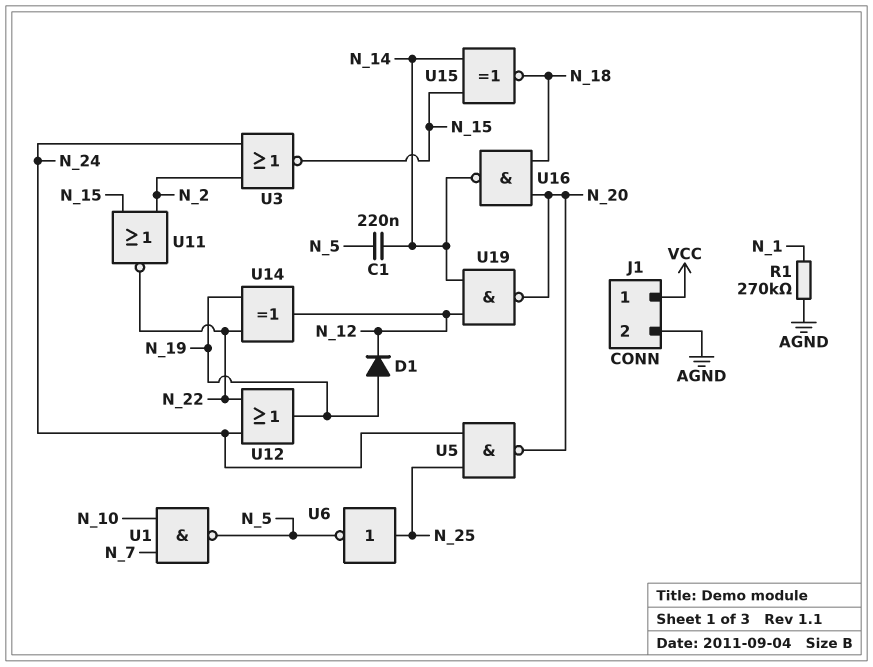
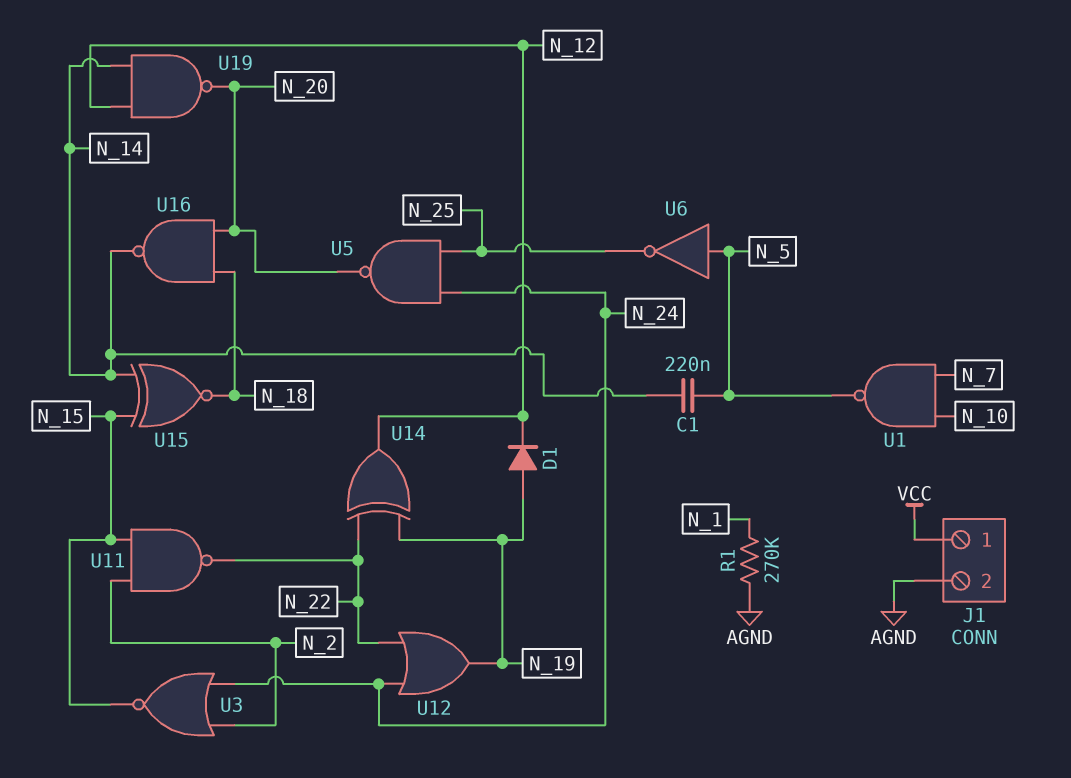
U6: NOT (in N_25, out N_5) -> NOT (in N_5, out N_25)
U11: NOR (in N_2, in N_15, out N_22) -> NAND (in N_2, in N_15, out N_22)

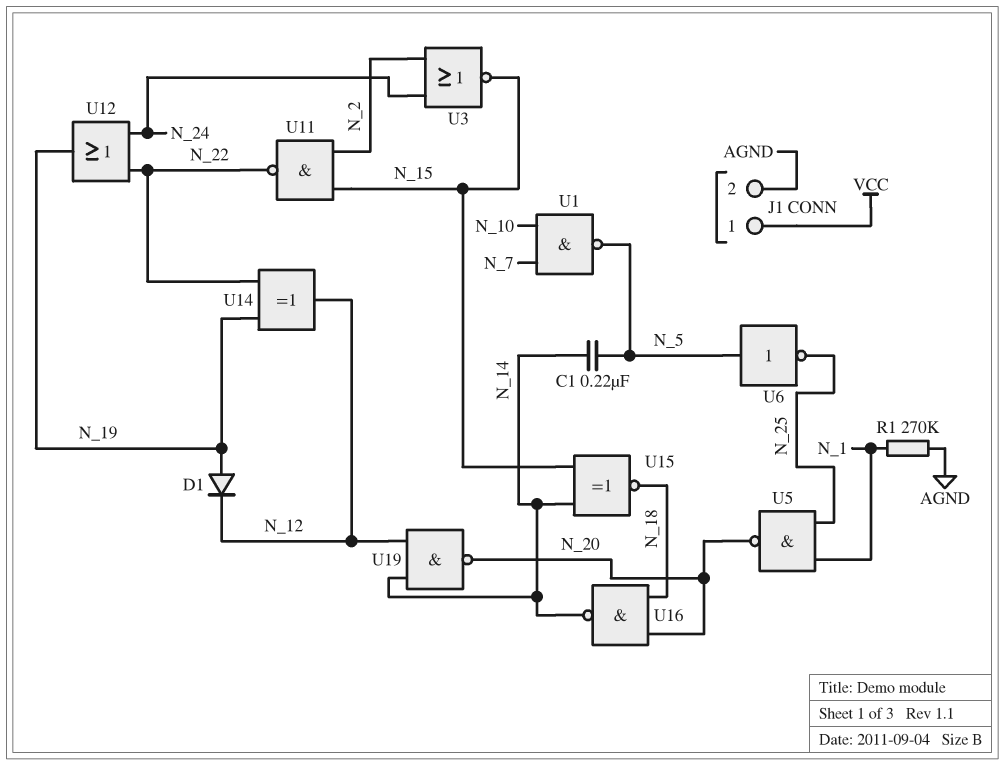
U5: NAND (in N_24, in N_25, out N_20) -> NAND (in N_1, in N_25, out N_20)

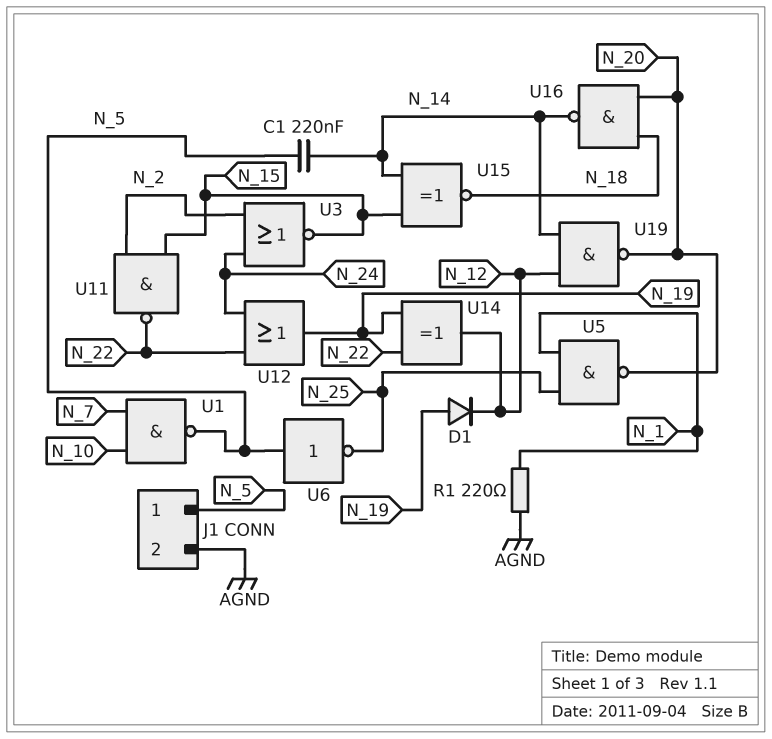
J1 pin 1: VCC -> N_5
R1: 270k (AGND, N_1) -> 220 (AGND, N_1)

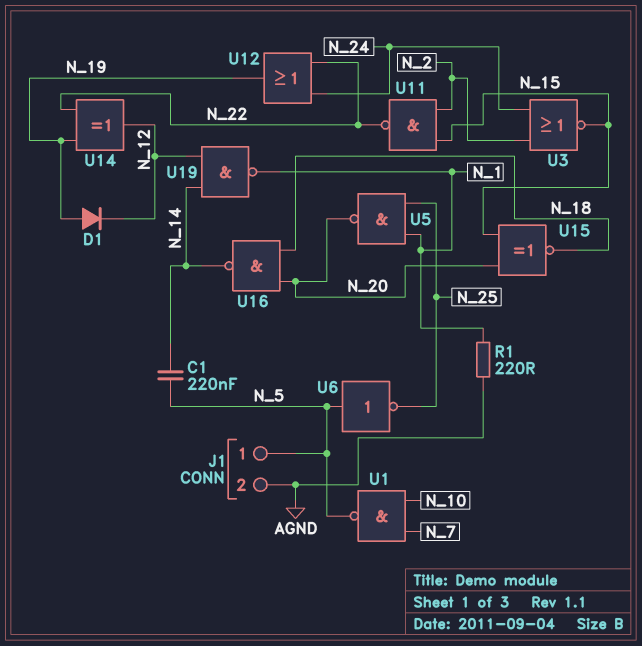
U15: XNOR (in N_14, in N_15, out N_18) -> XNOR (in N_15, in N_20, out N_18)
U19: NAND (in N_12, in N_14, out N_20) -> NAND (in N_12, in N_14, out N_1)

